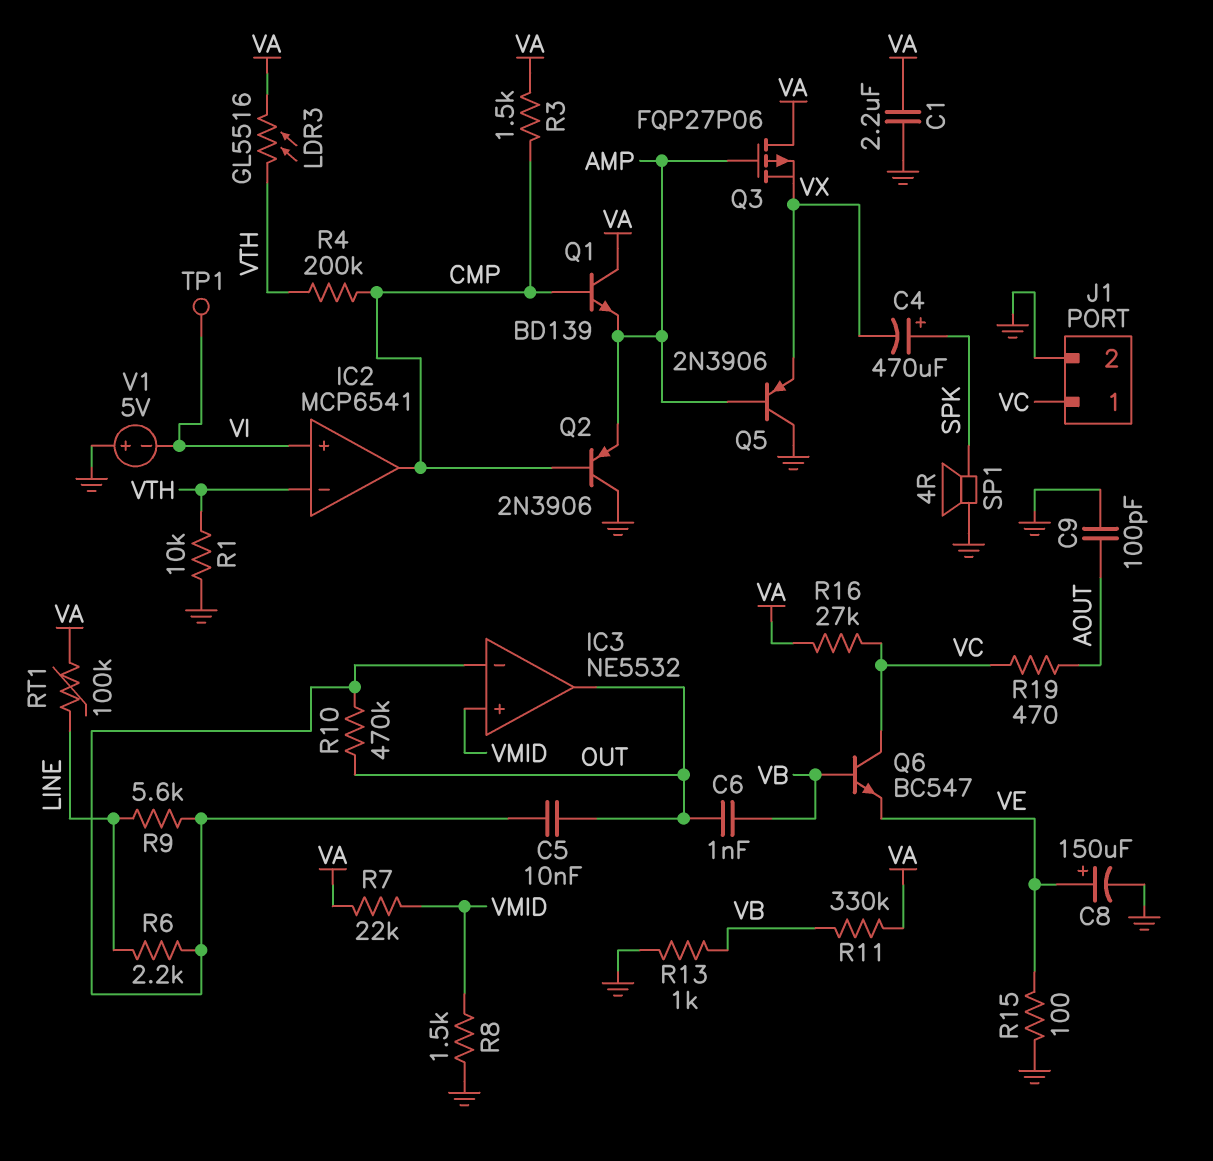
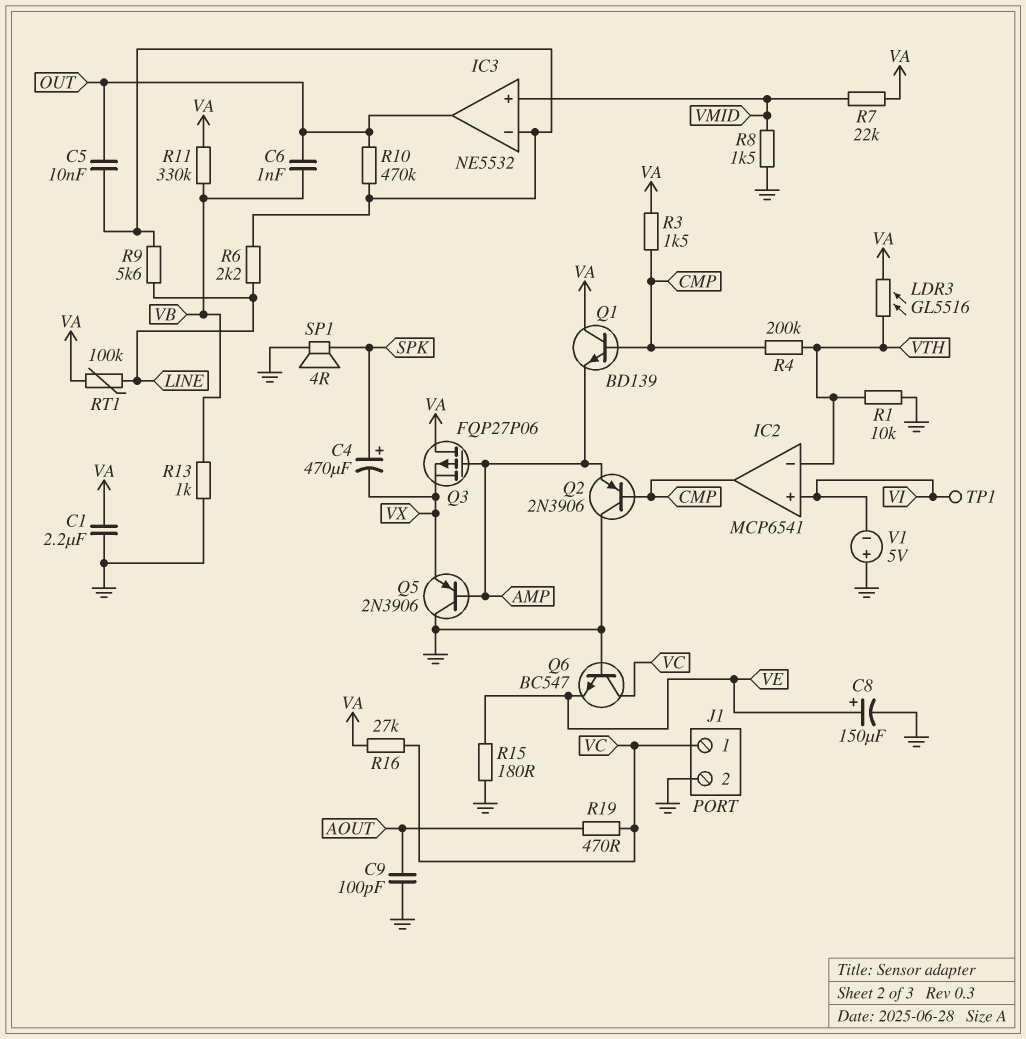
Q6: NPN BC547 (B VB, C VC, E VE) -> NPN BC547 (B GND, C VC, E VE)
R15: 100 (GND, VE) -> 180 (GND, VE)

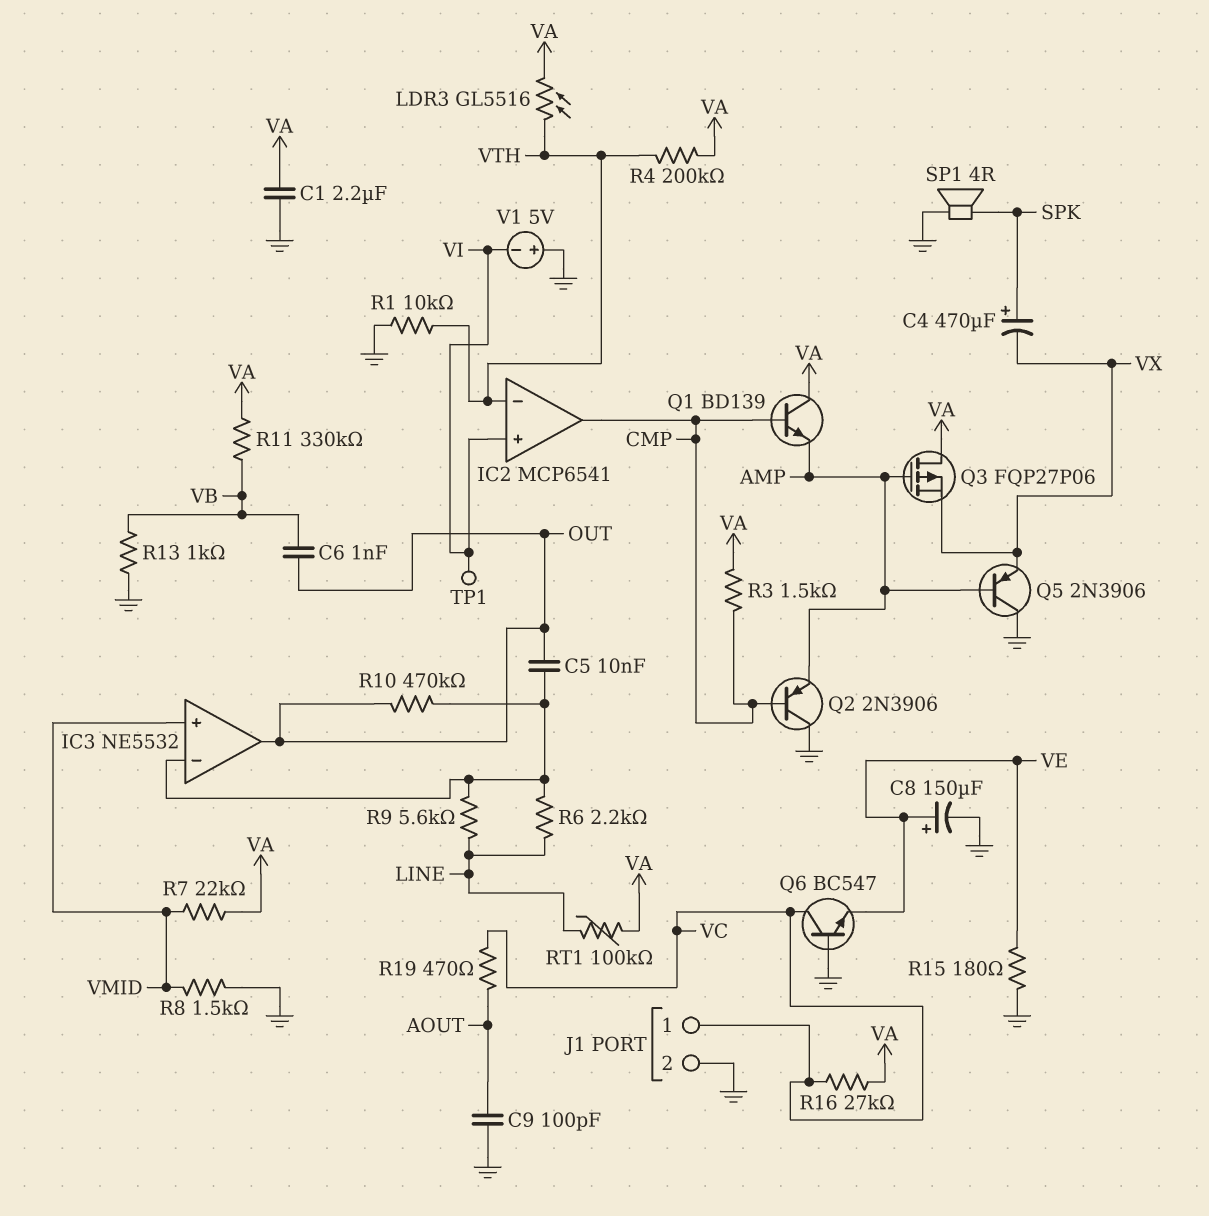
R4: 200k (CMP, VTH) -> 200k (VA, VTH)

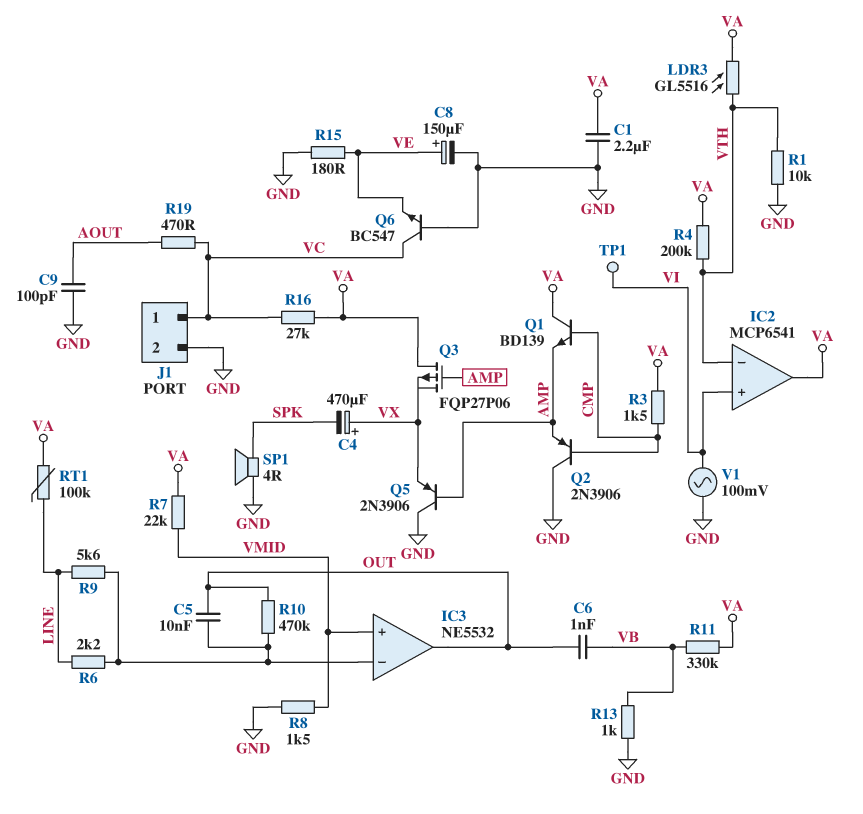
C4: 470uF (plus SPK, minus VX) -> 470uF (plus VX, minus SPK)
IC2 pin out: CMP -> VA
V1: 5V (plus GND, minus VI) -> AC 100mV (GND, VI)

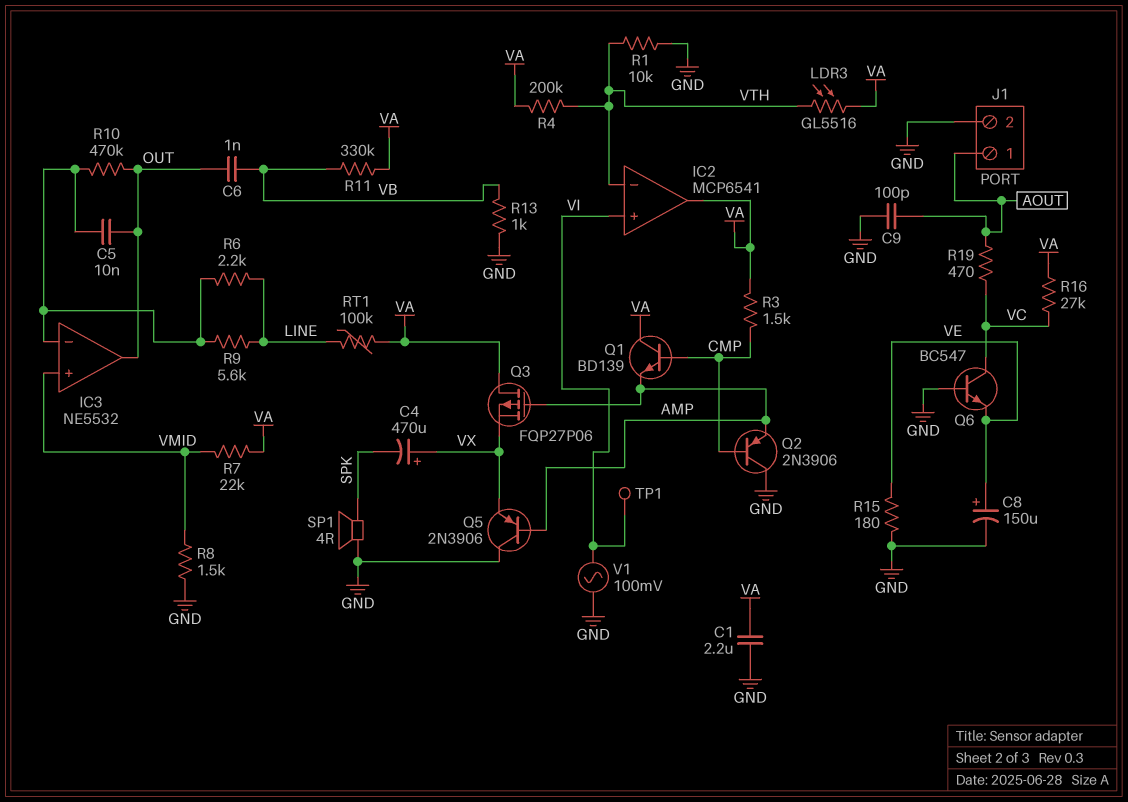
J1 pin 1: VC -> AOUT

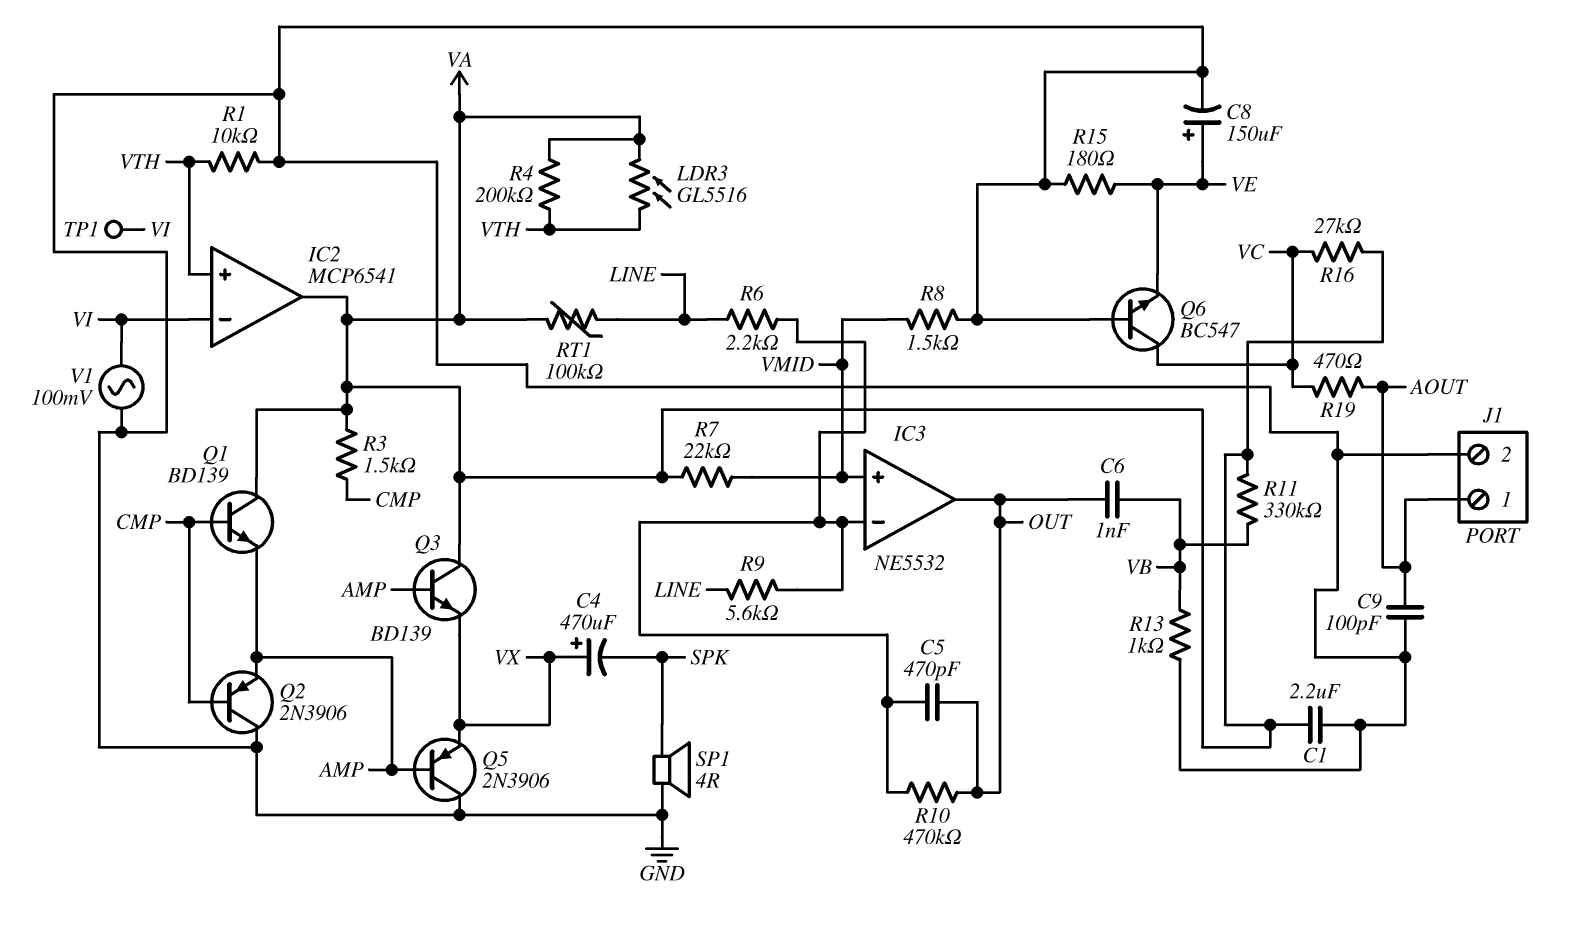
C5: 10nF (IC3/in-, OUT) -> 470pF (IC3/in-, OUT)
IC2 pin in+: VI -> VTH
IC2 pin in-: VTH -> VI
Q3: PMOS FQP27P06 (G AMP, D VA, S VX) -> NPN BD139 (B AMP, C VA, E VX)

